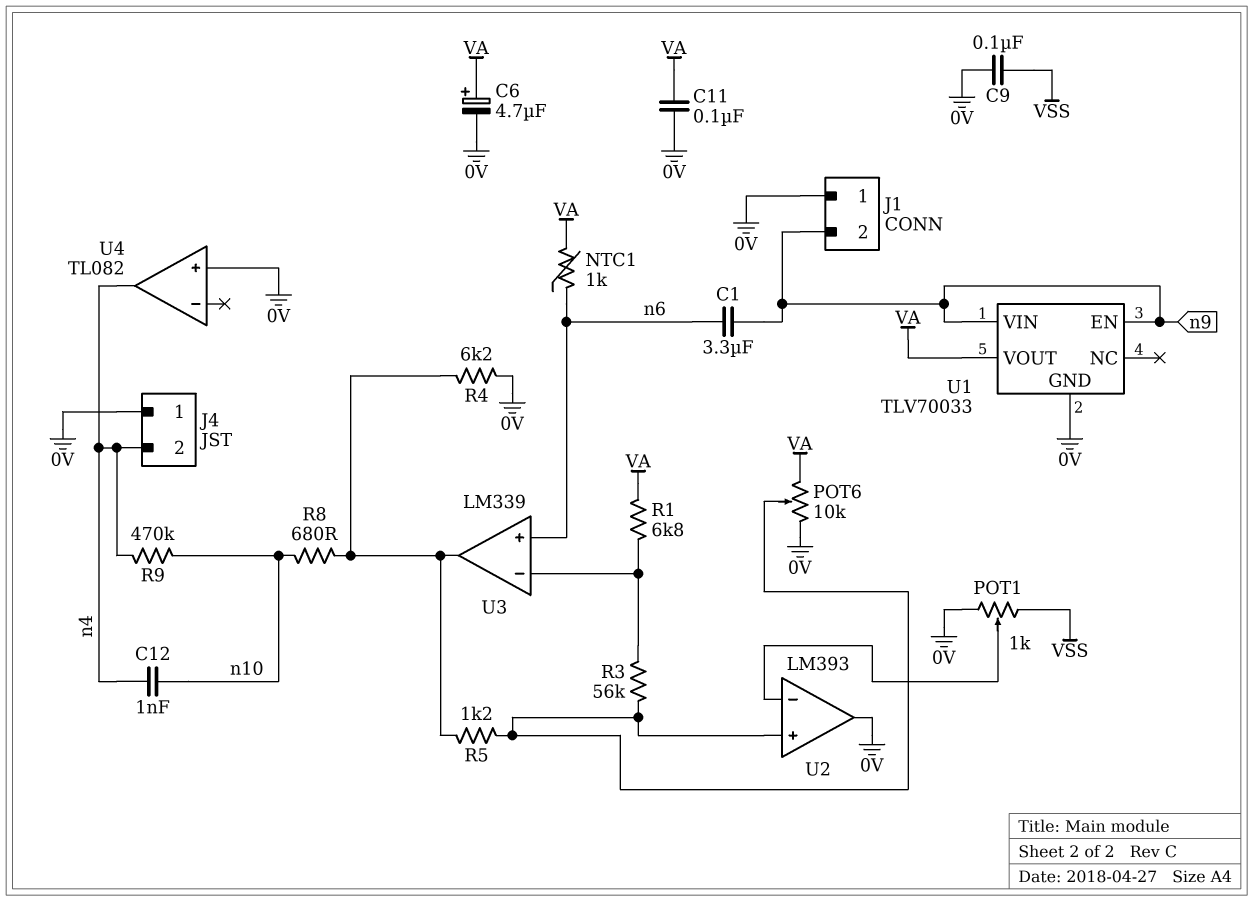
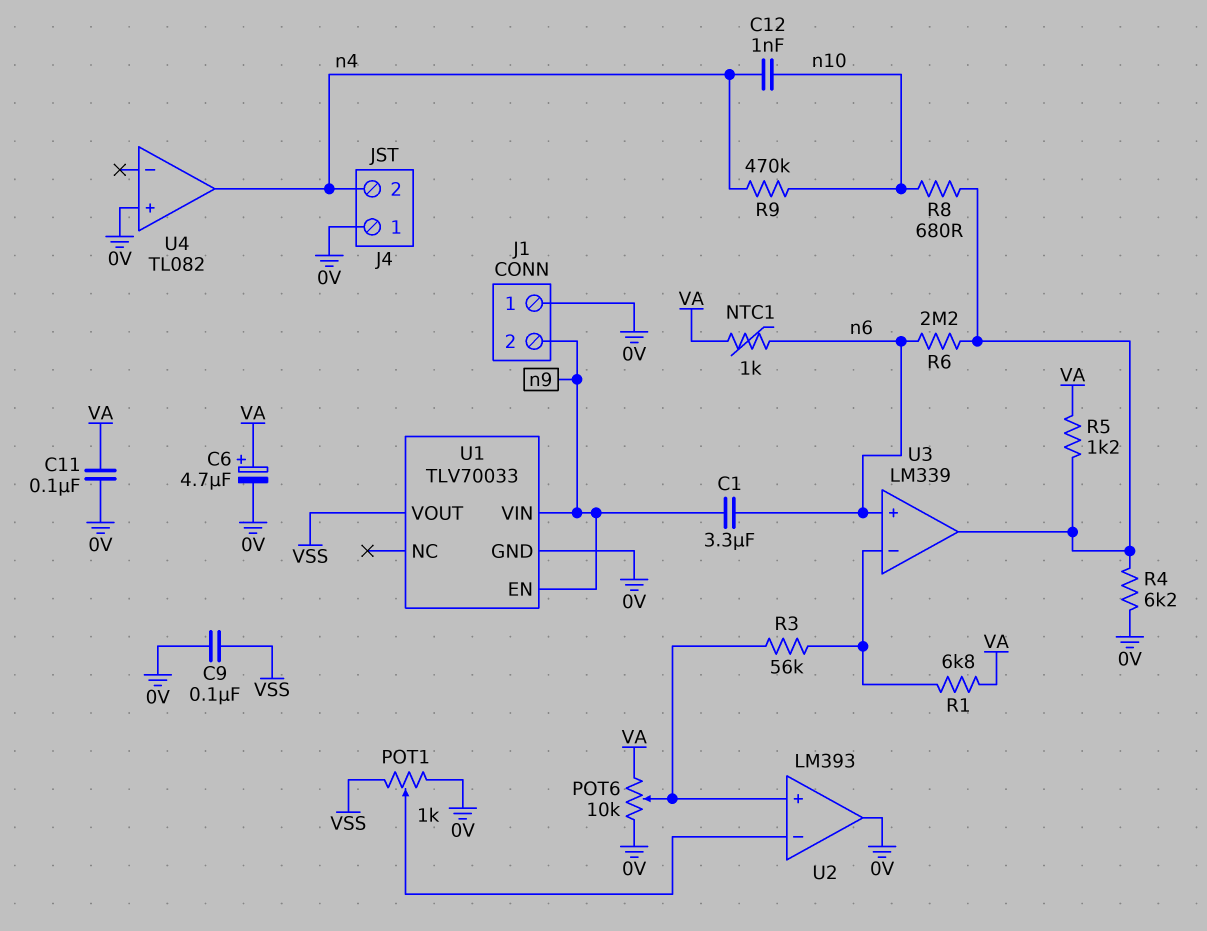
R5: 1.2k (U2/in+, U3/out) -> 1.2k (U3/out, VA)
R6: none -> 2.2M (U3/out, n6)
U1 pin VOUT: VA -> VSS

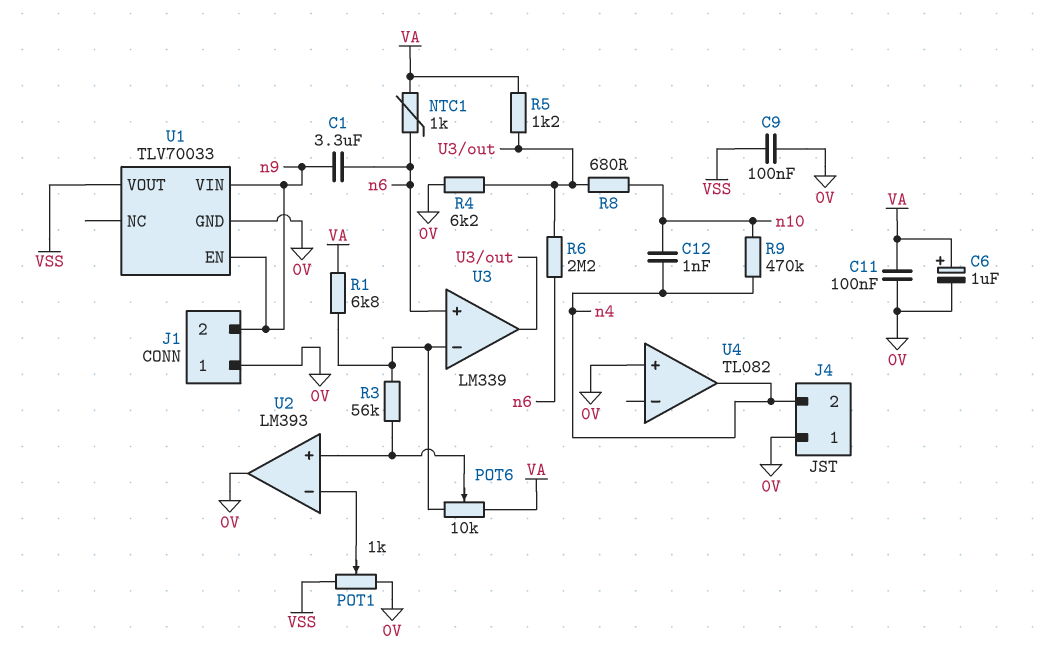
C6: 4.7uF (plus VA, minus 0V) -> 1uF (plus VA, minus 0V)
POT6: 10k (0V, VA, wiper U2/in+) -> 10k (U3/in-, VA, wiper U2/in+)

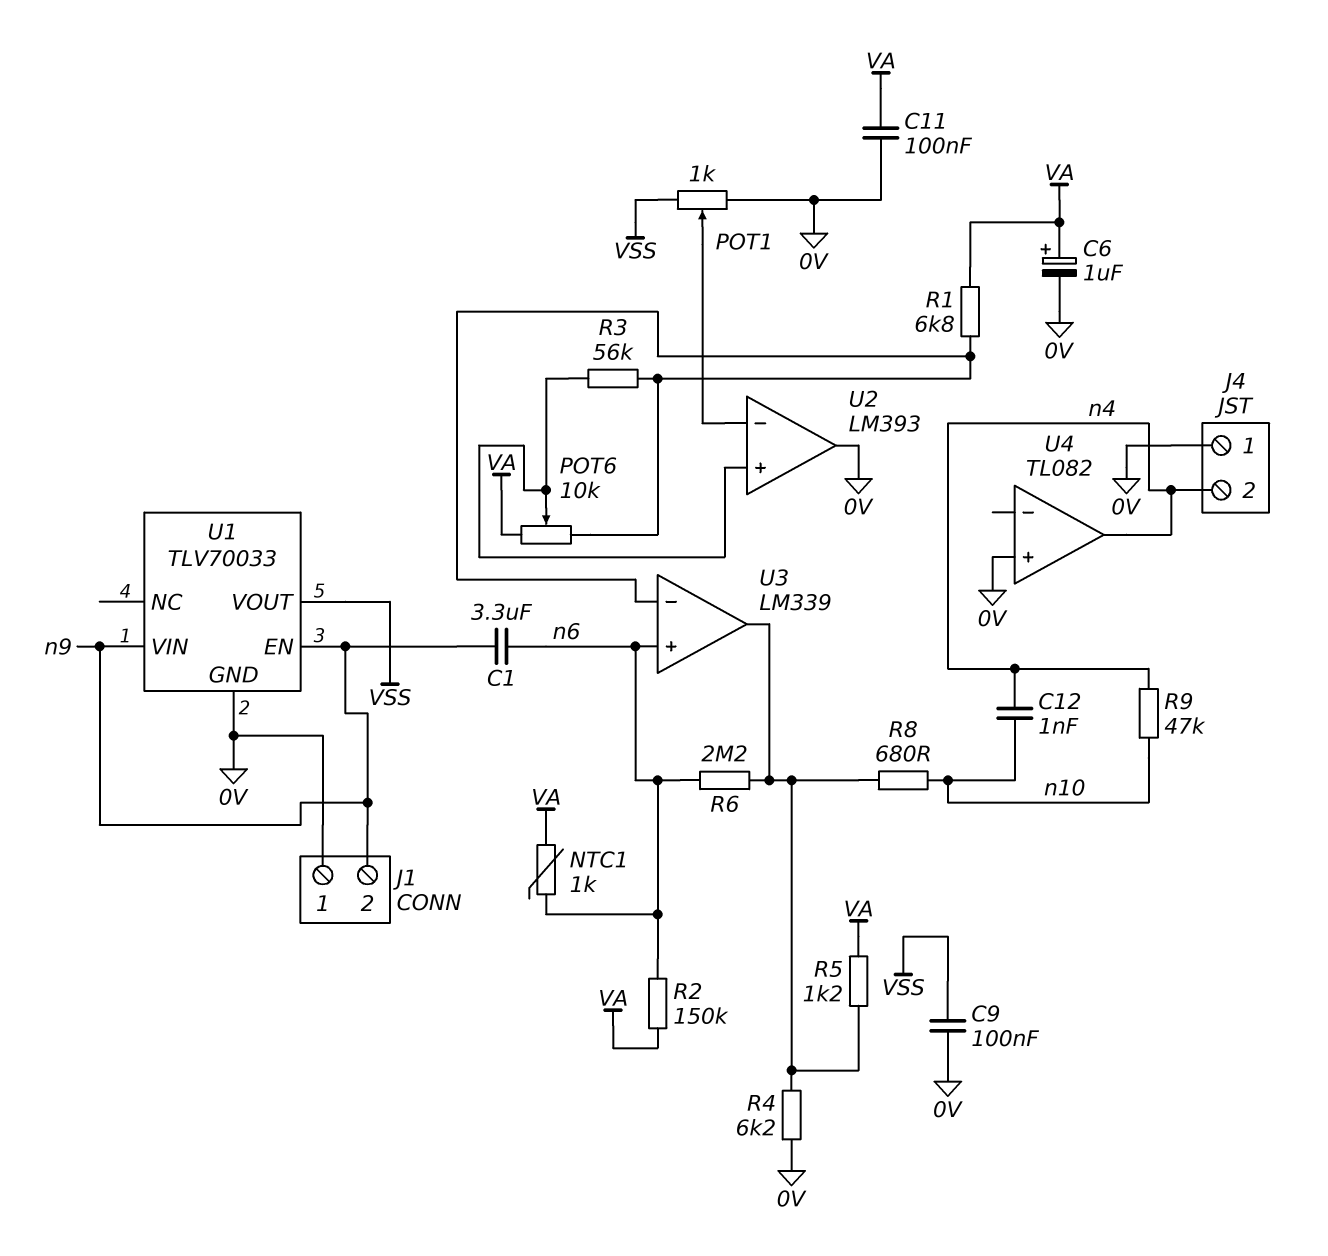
R2: none -> 150k (VA, n6)
R9: 470k (n4, n10) -> 47k (n4, n10)

